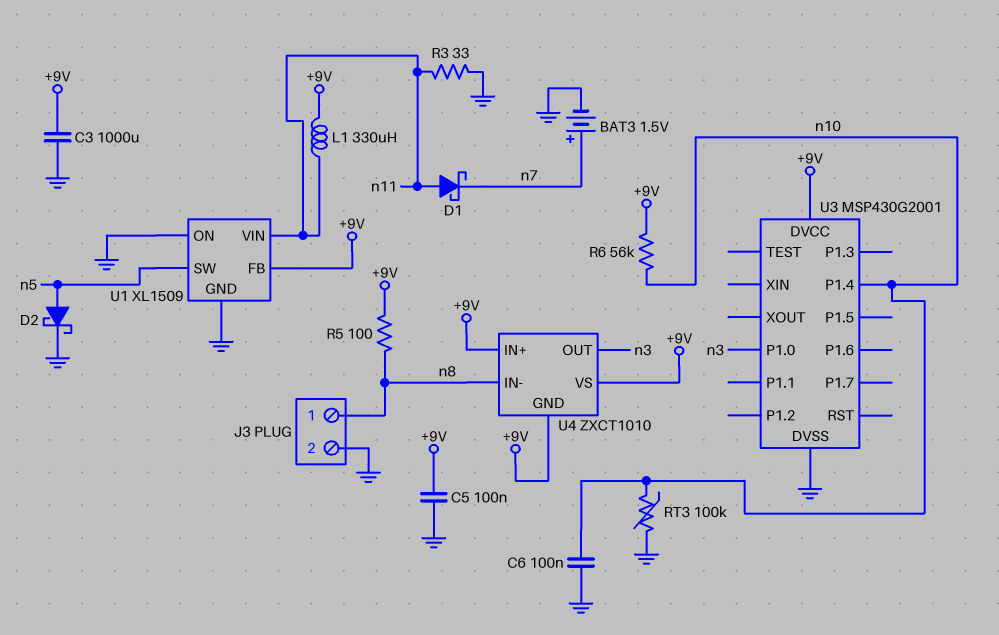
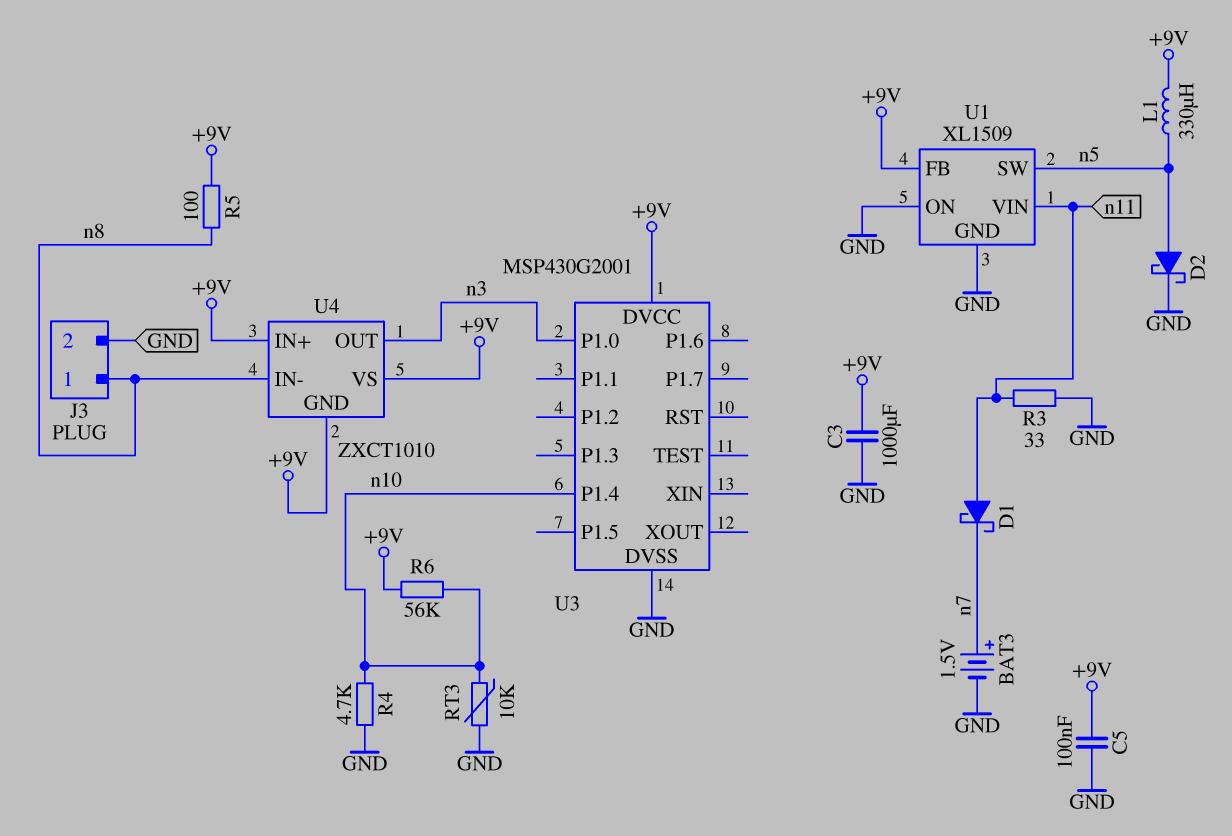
C6: 100nF (GND, n10) -> none
L1: 330uH (+9V, n11) -> 330uH (+9V, n5)
R4: none -> 4.7k (GND, n10)
RT3: 100k (GND, n10) -> 10k (GND, n10)

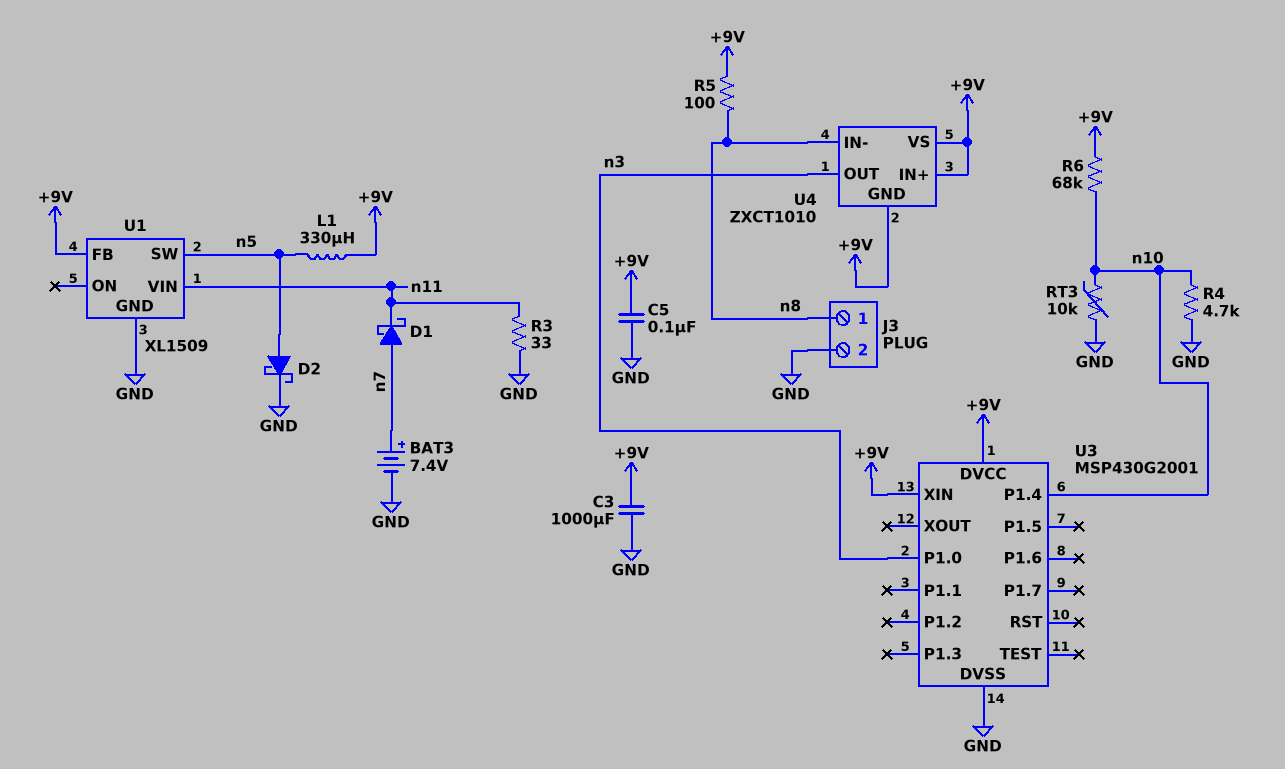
BAT3: 1.5V (plus n7, minus GND) -> 7.4V (plus n7, minus GND)
D1: schottky (A n11, K n7) -> schottky (A n7, K n11)
R6: 56k (+9V, n10) -> 68k (+9V, n10)
U1 pin ON: GND -> none
U3 pin XIN: none -> +9V

